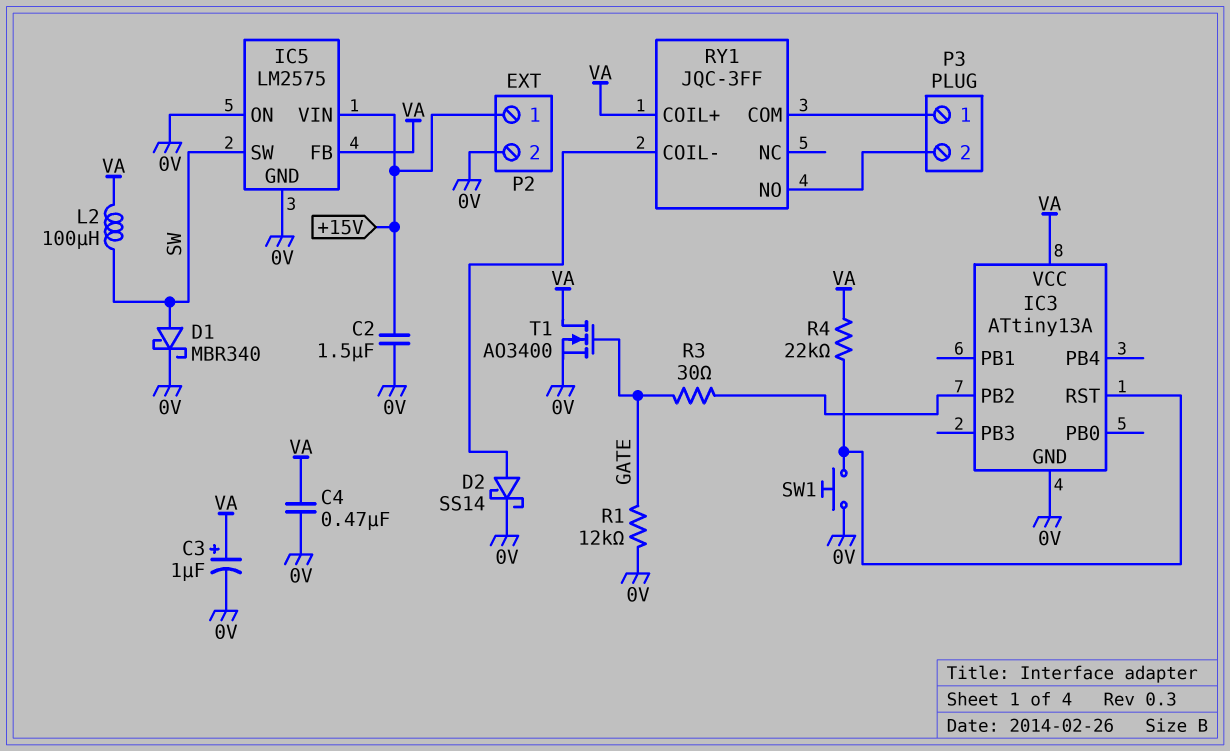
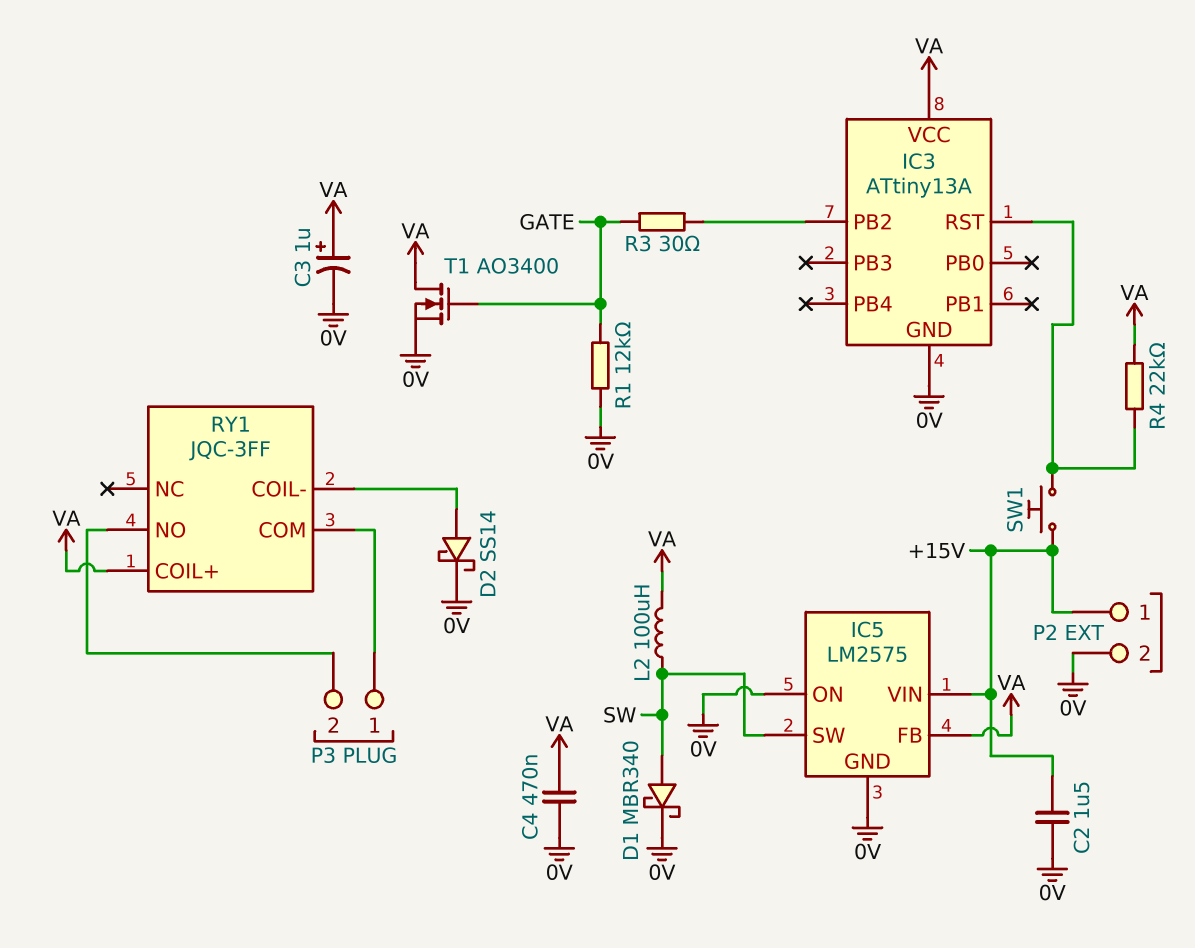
SW1: button (0V, IC3/RST) -> button (+15V, IC3/RST)

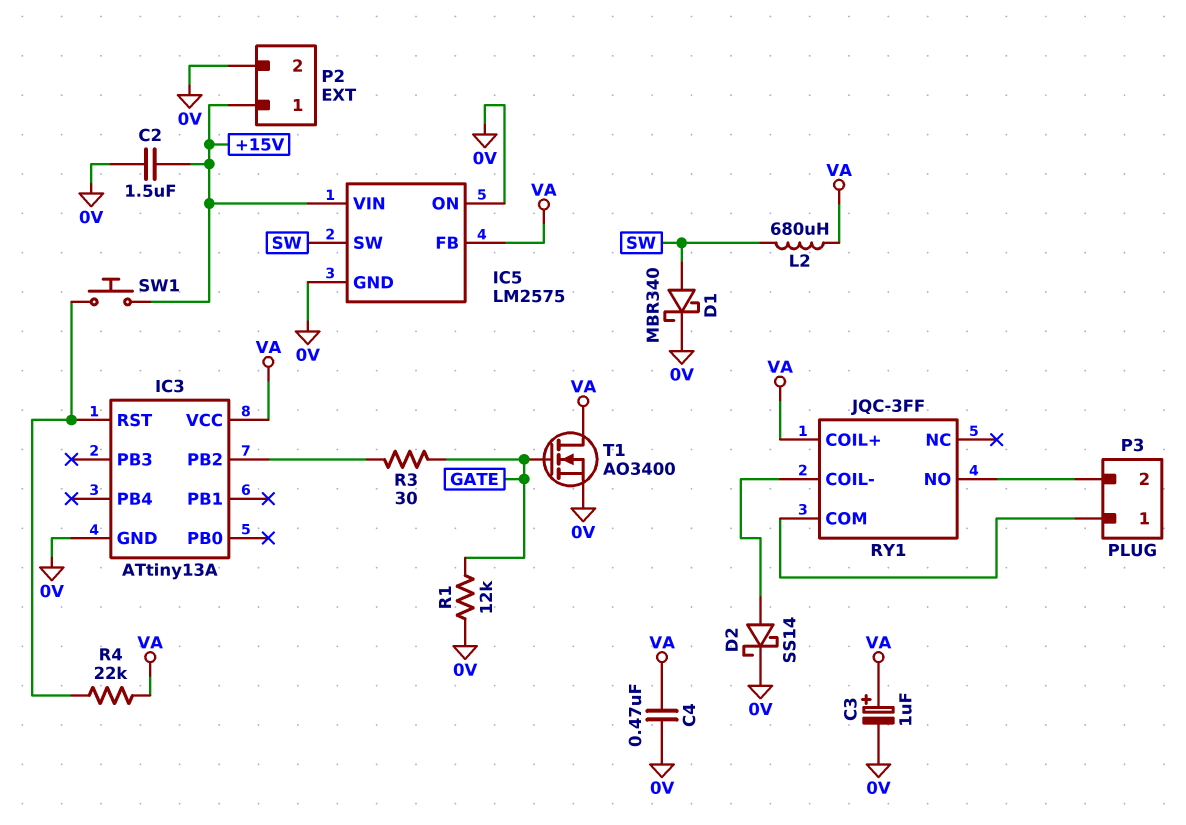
L2: 100uH (SW, VA) -> 680uH (SW, VA)

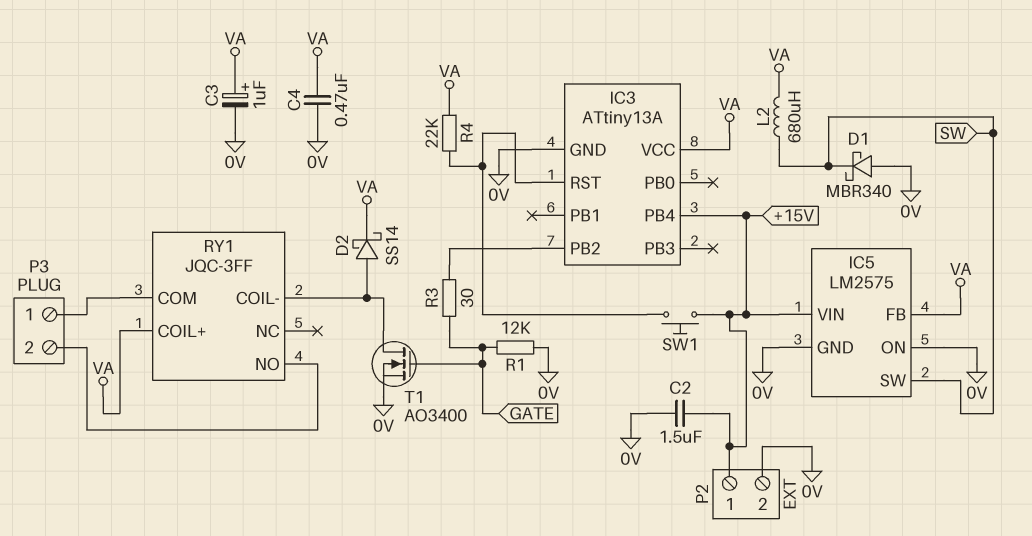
D1: schottky MBR340 (A SW, K 0V) -> schottky MBR340 (A 0V, K SW)
D2: schottky SS14 (A RY1/COIL-, K 0V) -> schottky SS14 (A RY1/COIL-, K VA)
IC3 pin PB4: none -> +15V
T1: NMOS AO3400 (G GATE, D VA, S 0V) -> NMOS AO3400 (G GATE, D RY1/COIL-, S 0V)

